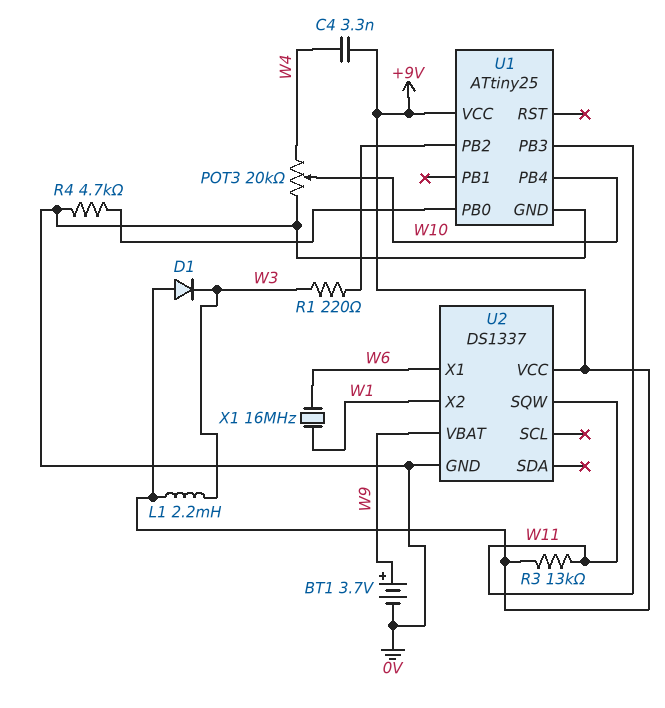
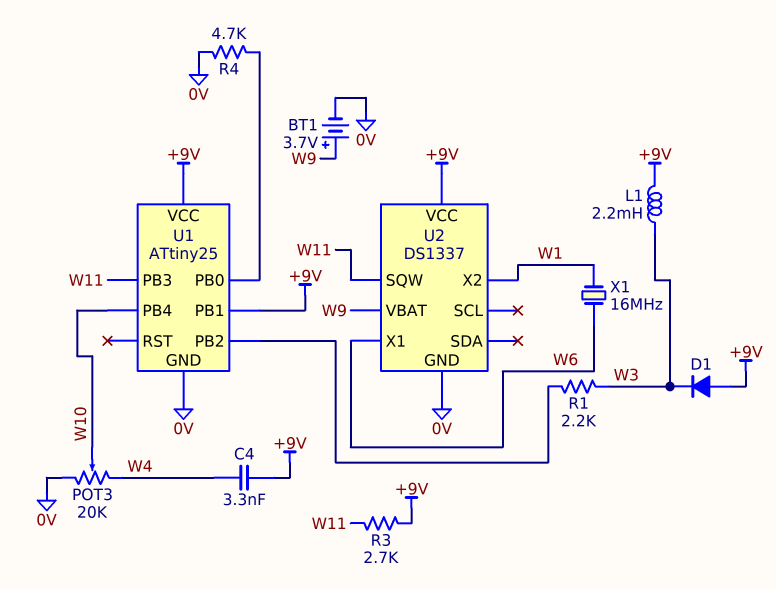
R1: 220 (U1/PB2, W3) -> 2.2k (U1/PB2, W3)
R3: 13k (+9V, W11) -> 2.7k (+9V, W11)
U1 pin PB1: none -> +9V

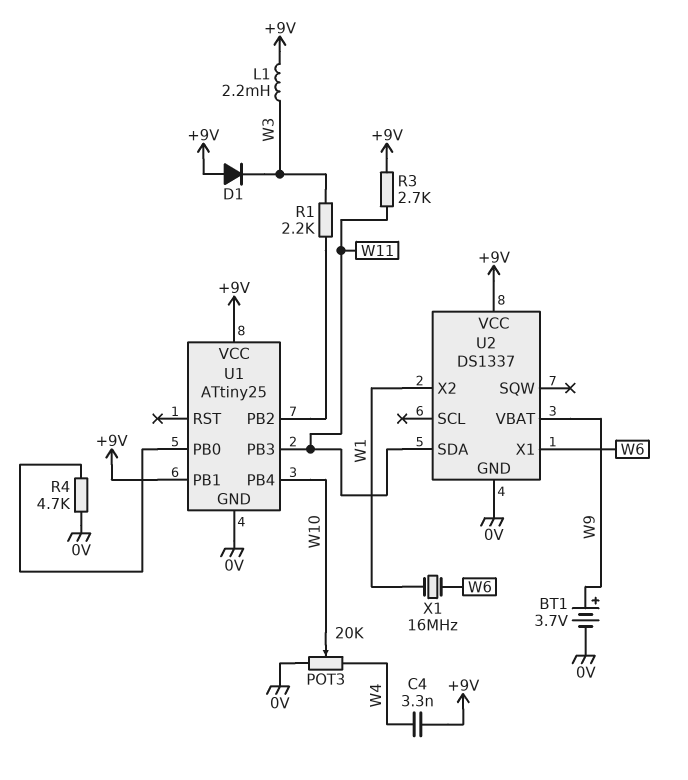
U2 pin SDA: none -> W11
U2 pin SQW: W11 -> none

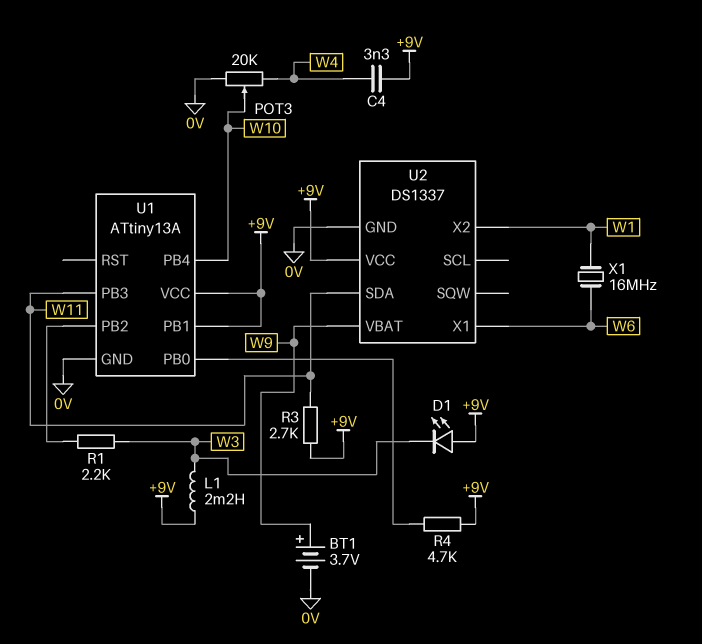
D1: diode (A +9V, K W3) -> LED (A +9V, K W3)
R4: 4.7k (0V, U1/PB0) -> 4.7k (+9V, U1/PB0)
U1: ATtiny25 -> ATtiny13A

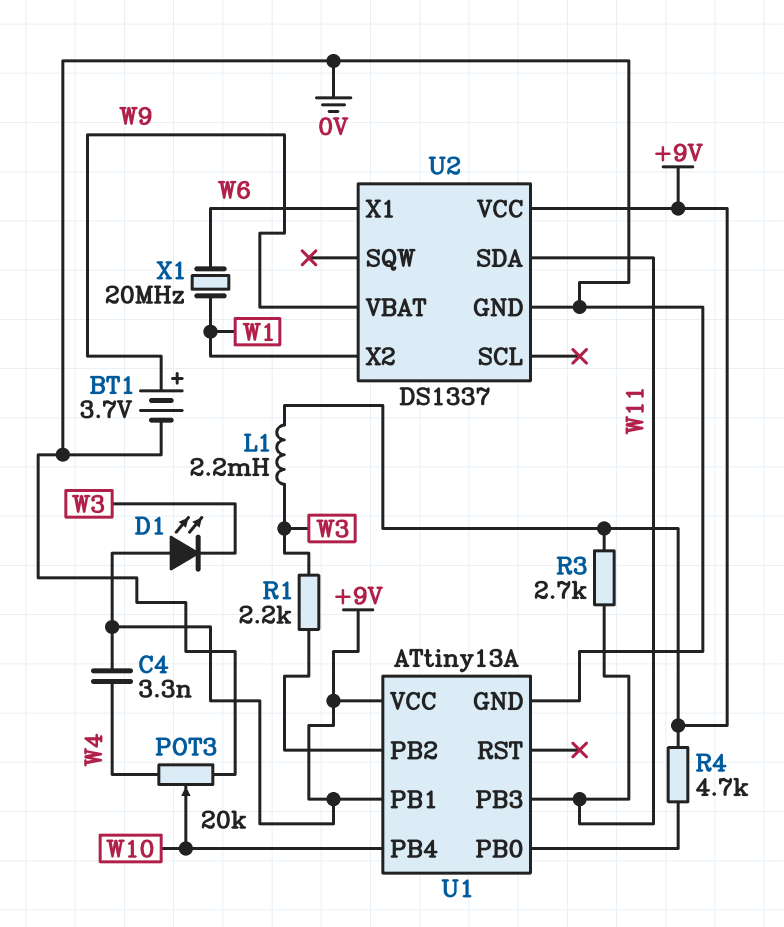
X1: 16MHz (W1, W6) -> 20MHz (W1, W6)

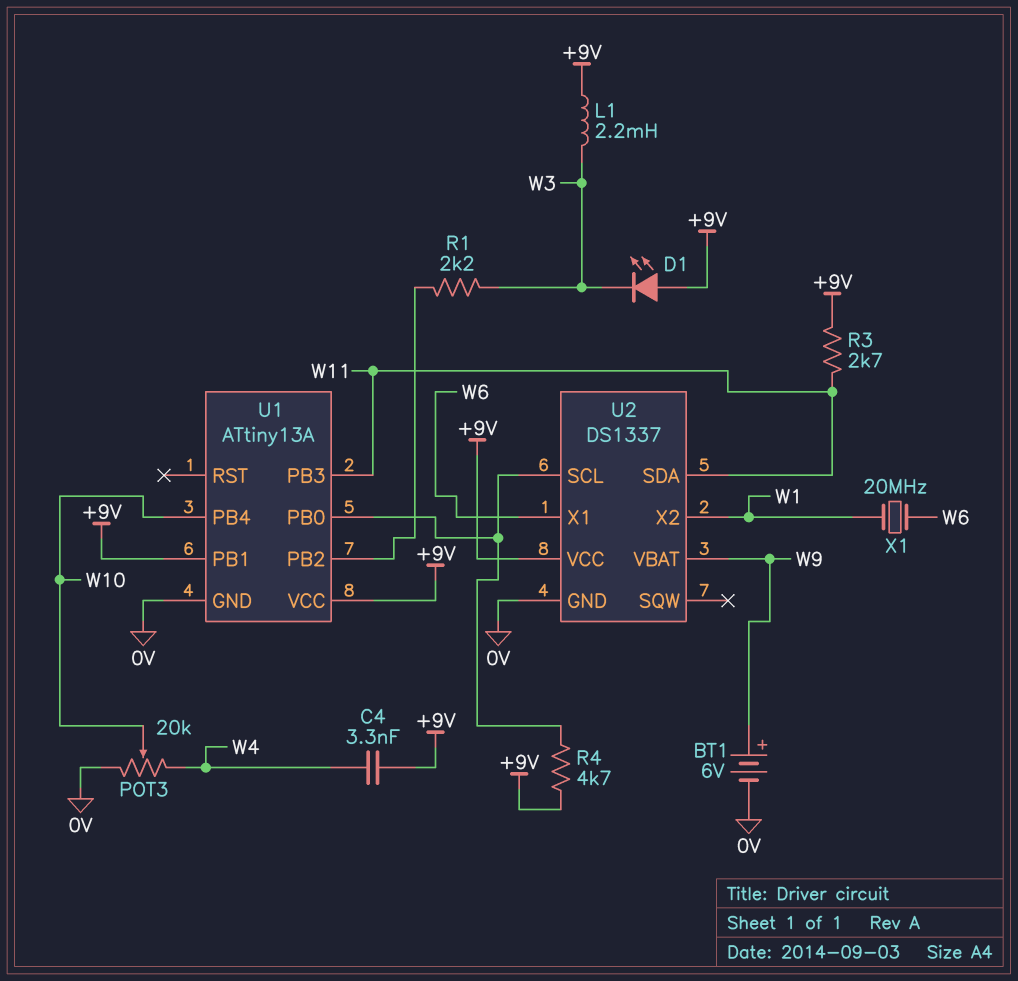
BT1: 3.7V (plus W9, minus 0V) -> 6V (plus W9, minus 0V)
U2 pin SCL: none -> U1/PB0

